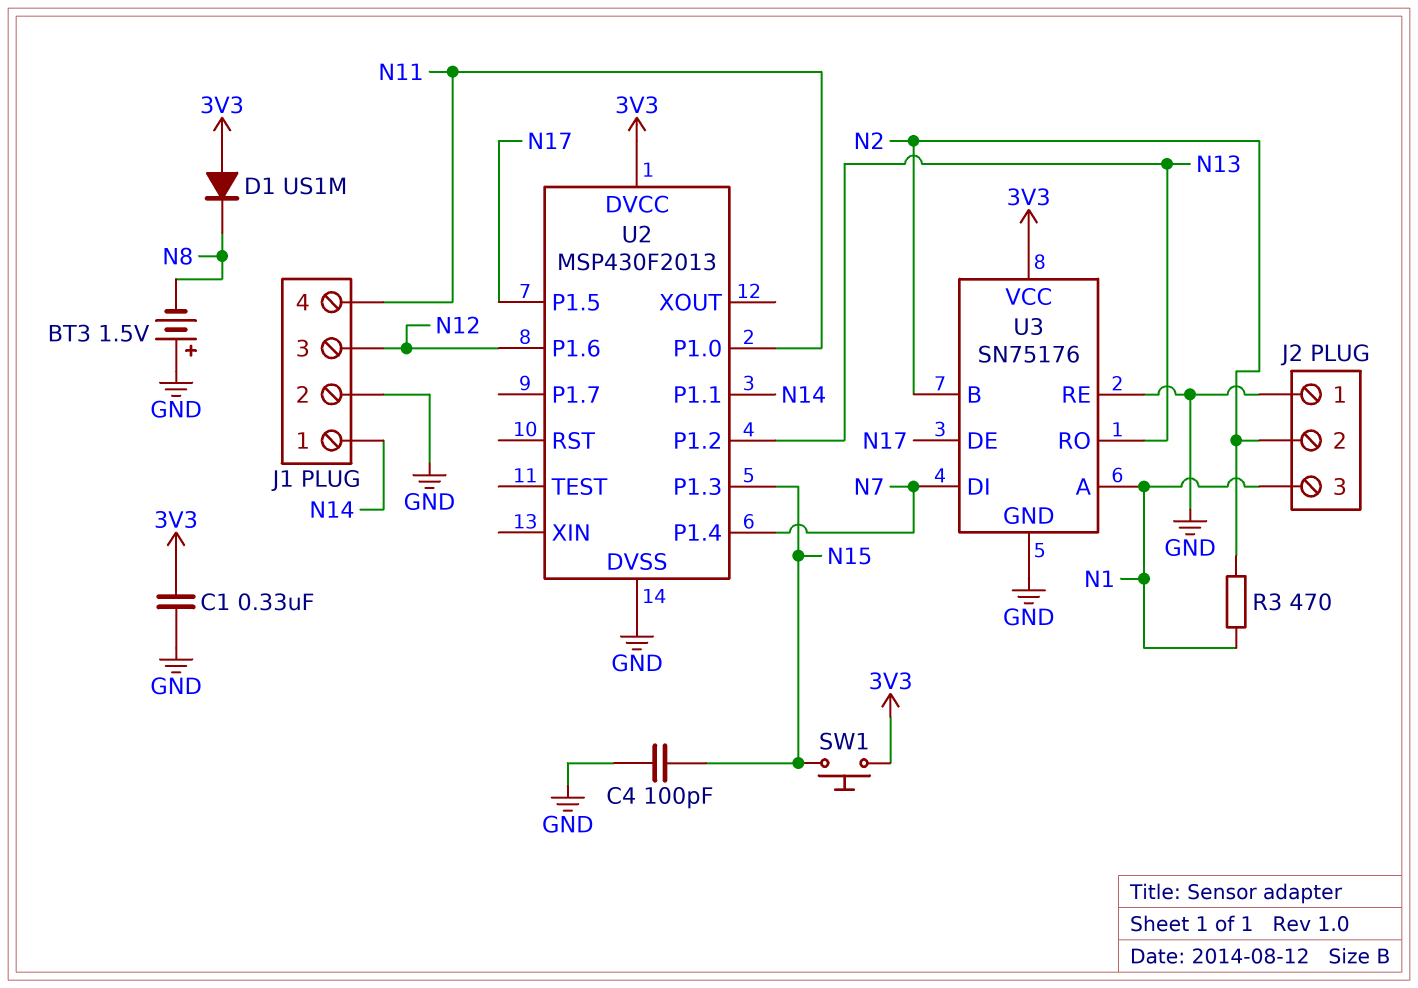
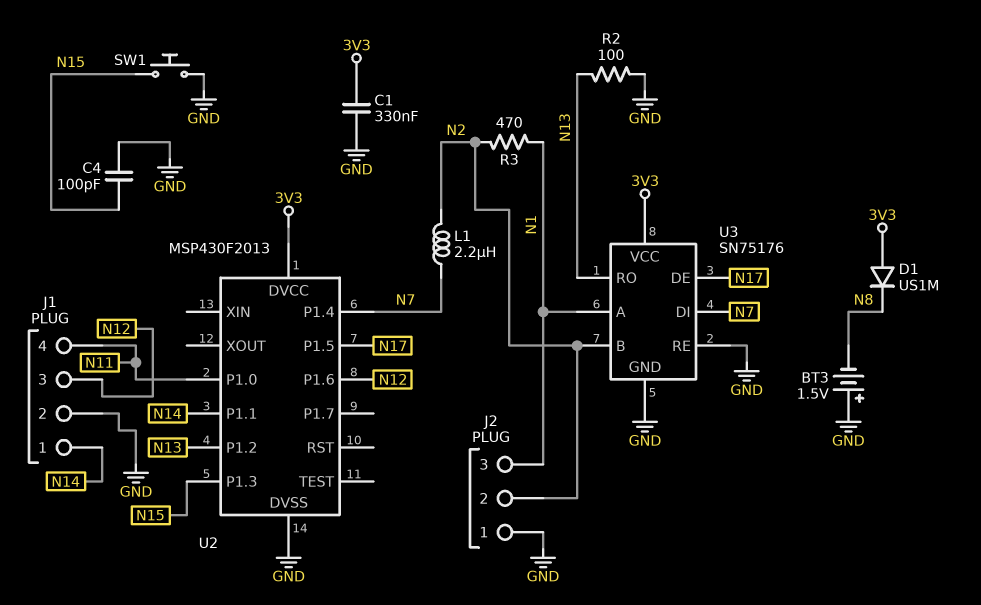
L1: none -> 2.2uH (N2, N7)
R2: none -> 100 (GND, N13)
SW1: button (3V3, N15) -> button (GND, N15)

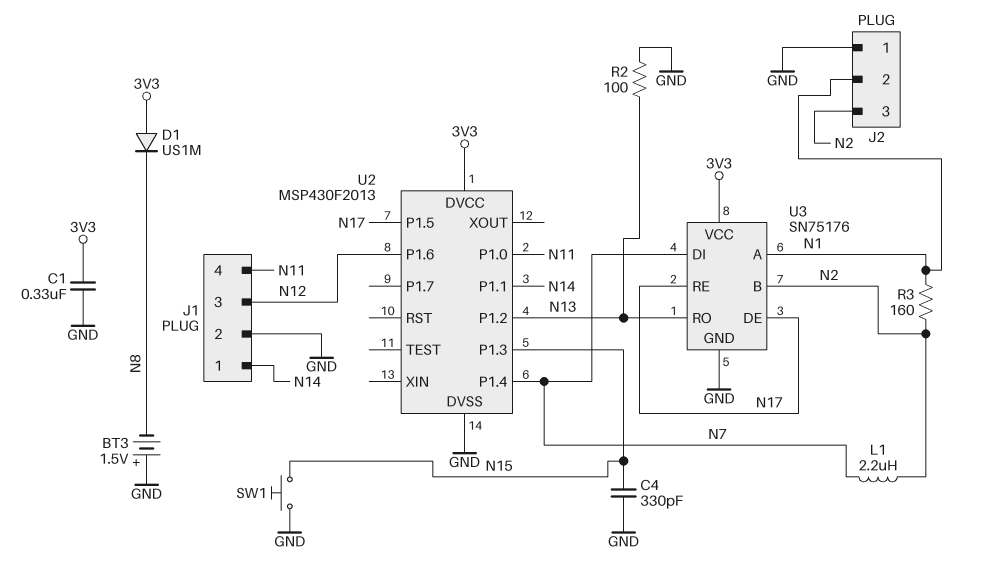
C4: 100pF (GND, N15) -> 330pF (GND, N15)
J2 pin 2: N2 -> N1
J2 pin 3: N1 -> N2
R3: 470 (N1, N2) -> 160 (N1, N2)
U3 pin RE: GND -> N17

